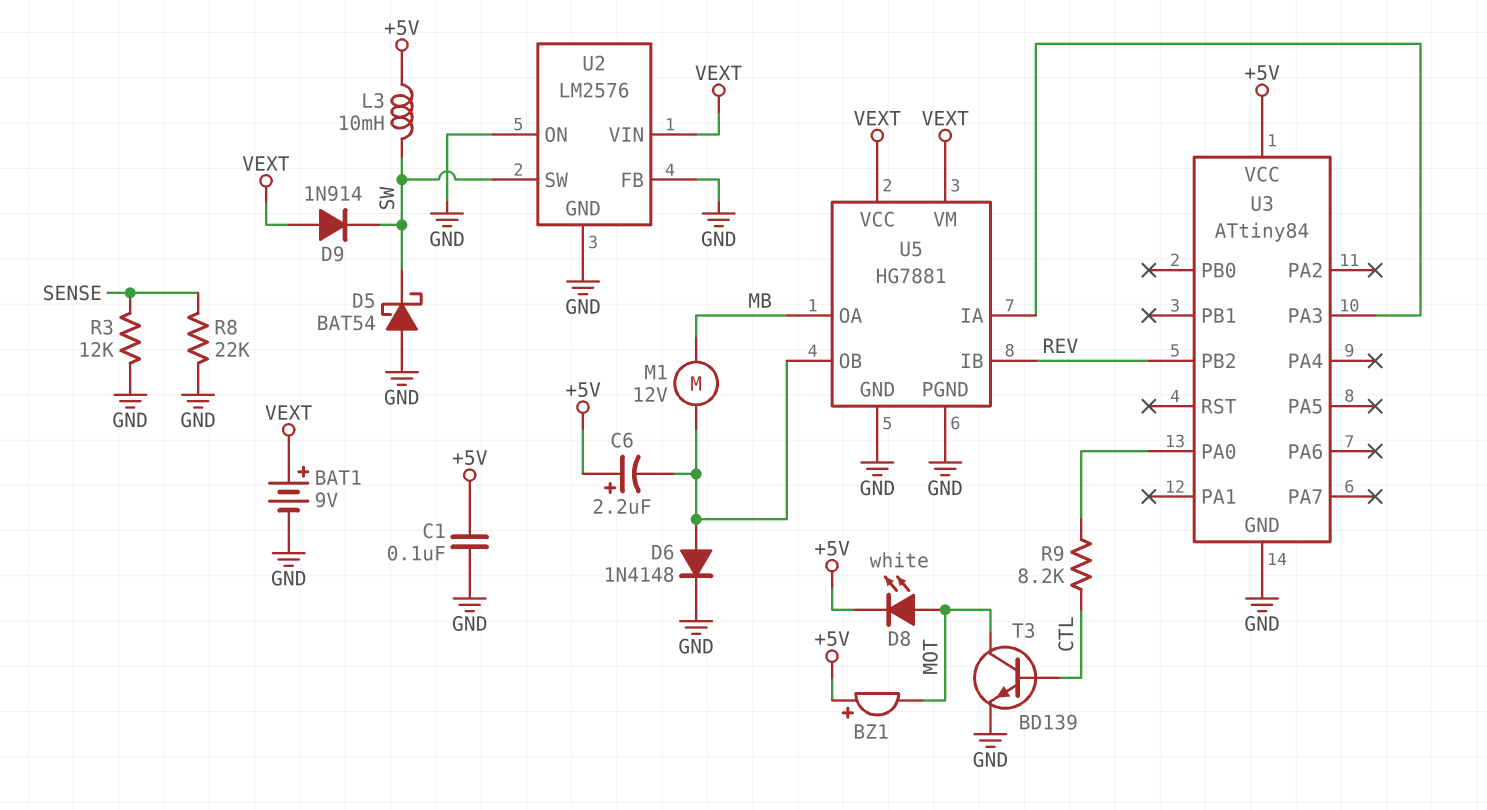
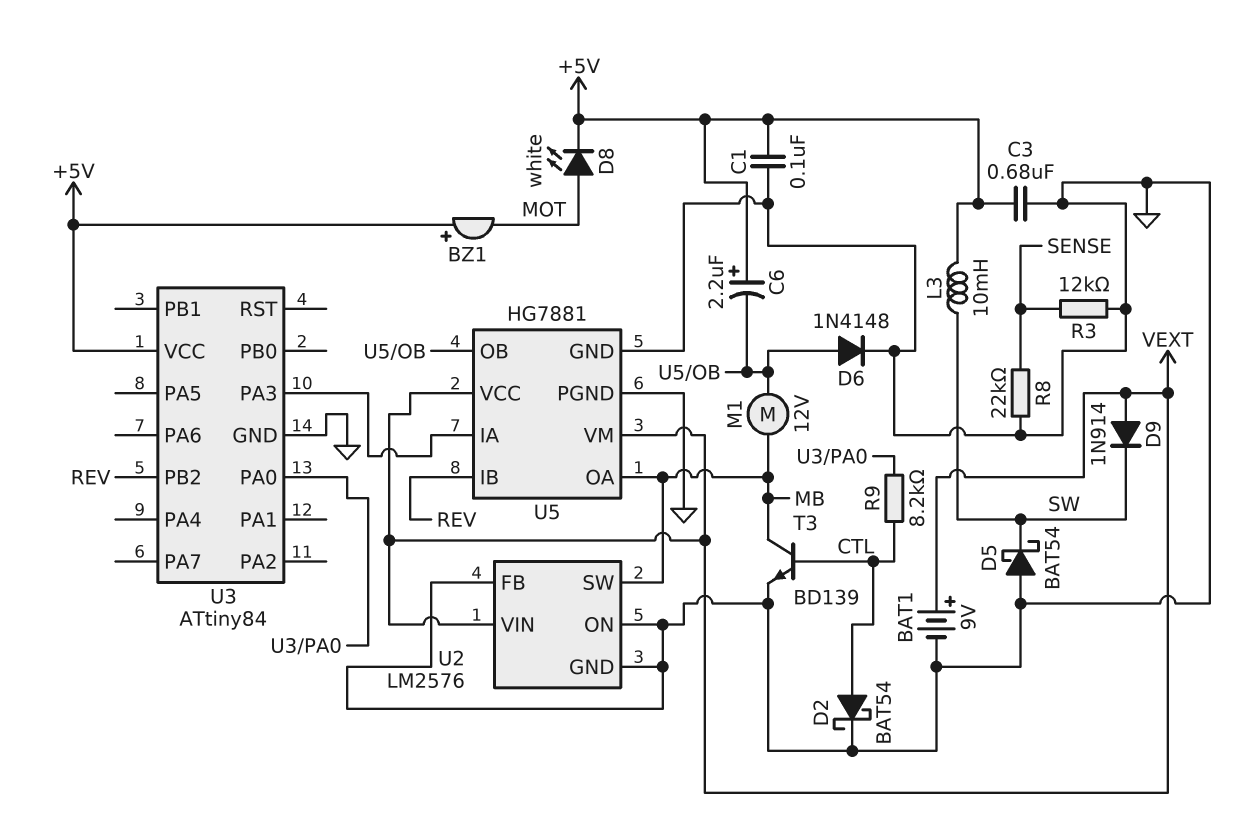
C3: none -> 680nF (+5V, GND)
D2: none -> schottky BAT54 (A CTL, K GND)
T3: NPN BD139 (B CTL, C MOT, E GND) -> NPN BD139 (B CTL, C MB, E GND)
U2 pin SW: SW -> MB

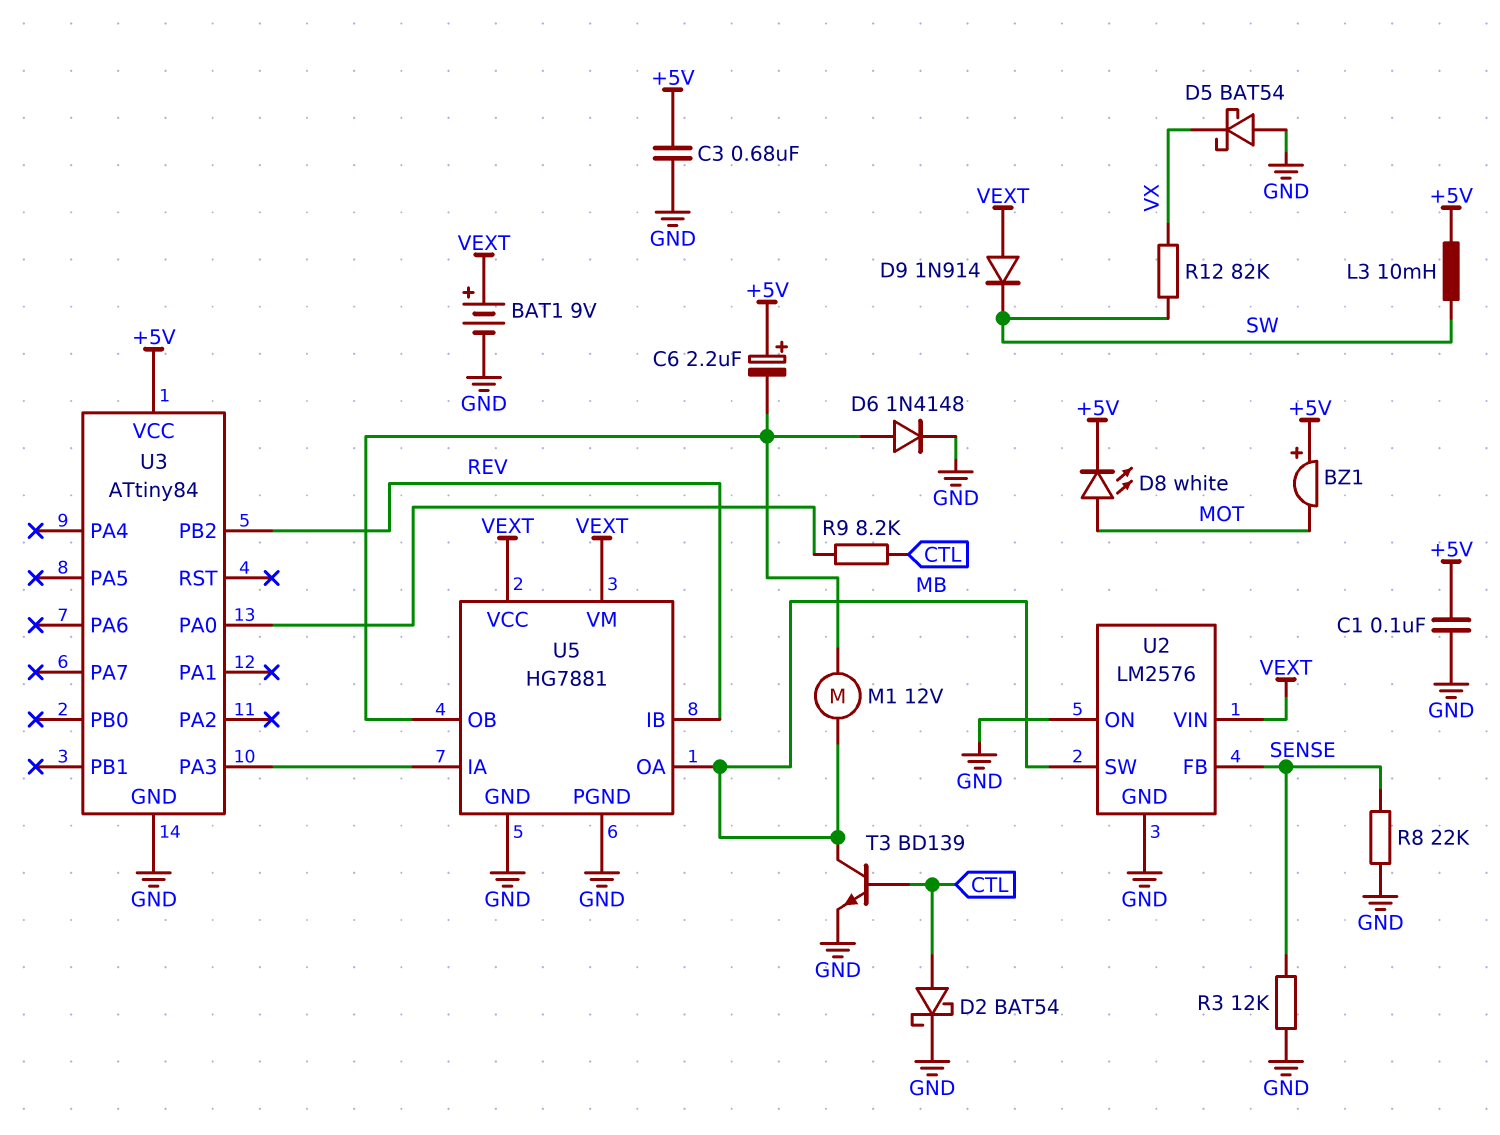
D5: schottky BAT54 (A GND, K SW) -> schottky BAT54 (A GND, K VX)
R12: none -> 82k (SW, VX)
U2 pin FB: GND -> SENSE

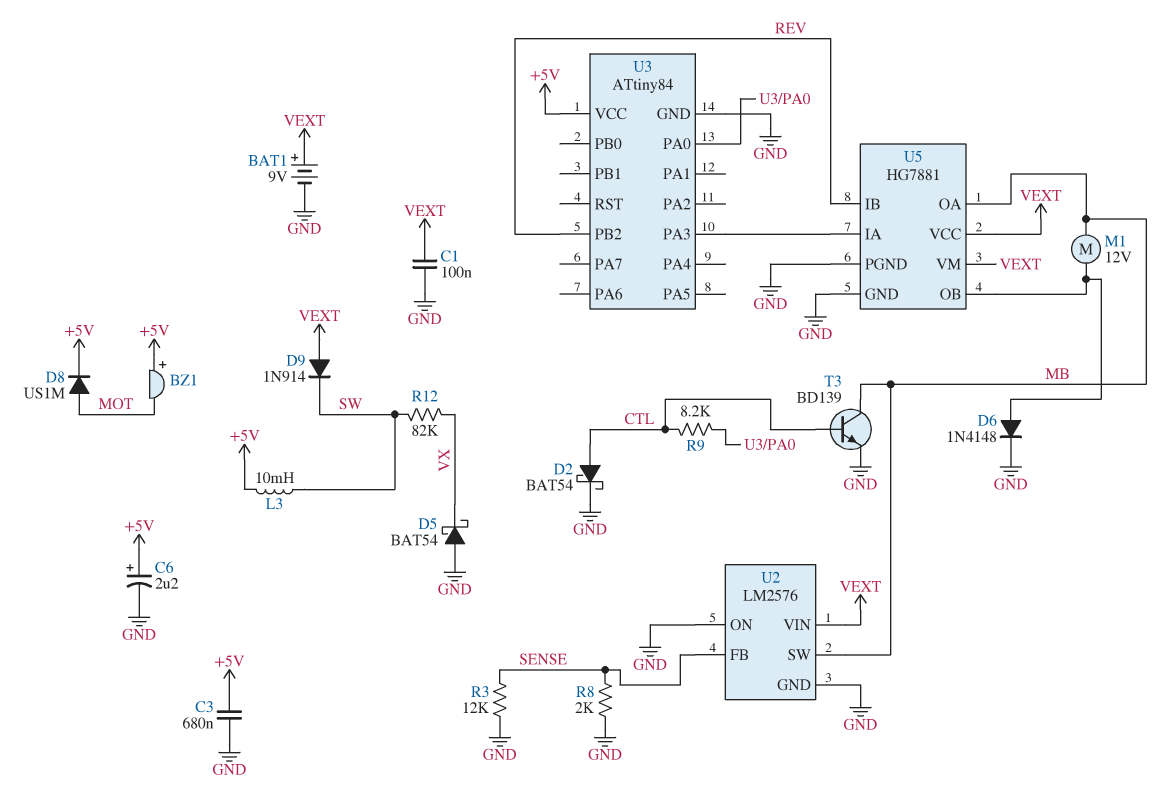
C1: 100nF (+5V, GND) -> 100nF (GND, VEXT)
C6: 2.2uF (plus +5V, minus U5/OB) -> 2.2uF (plus +5V, minus GND)
D8: LED white (A MOT, K +5V) -> diode US1M (A MOT, K +5V)
R8: 22k (GND, SENSE) -> 2k (GND, SENSE)

